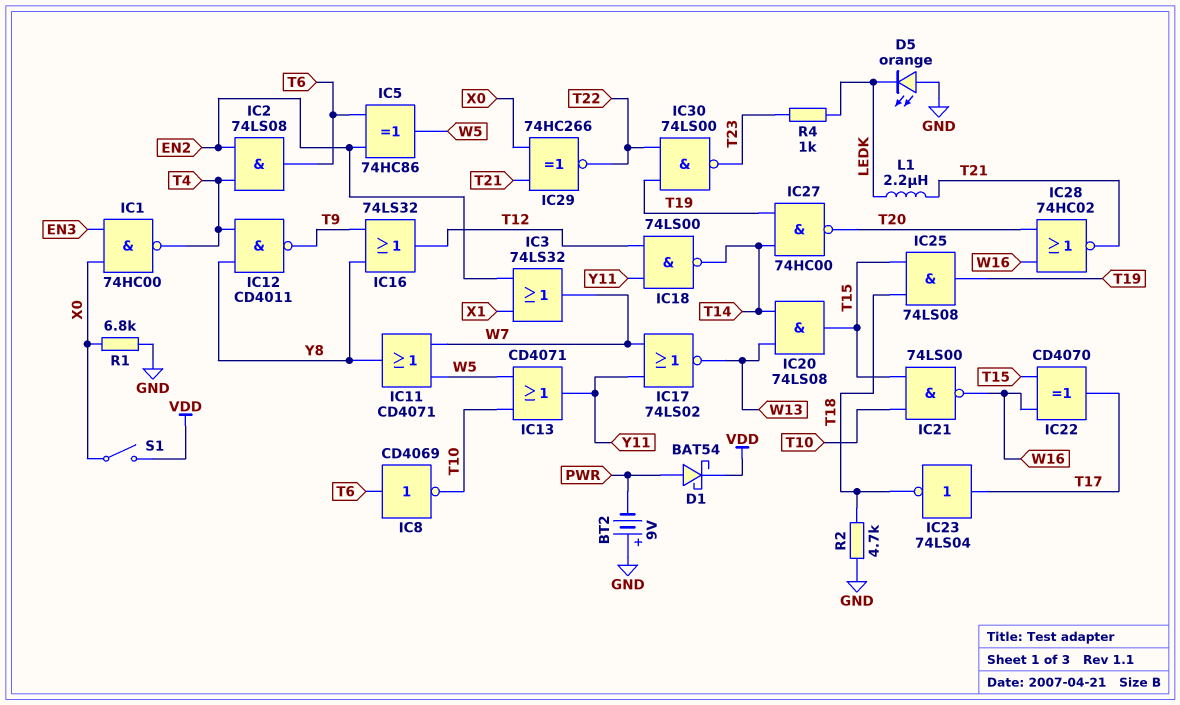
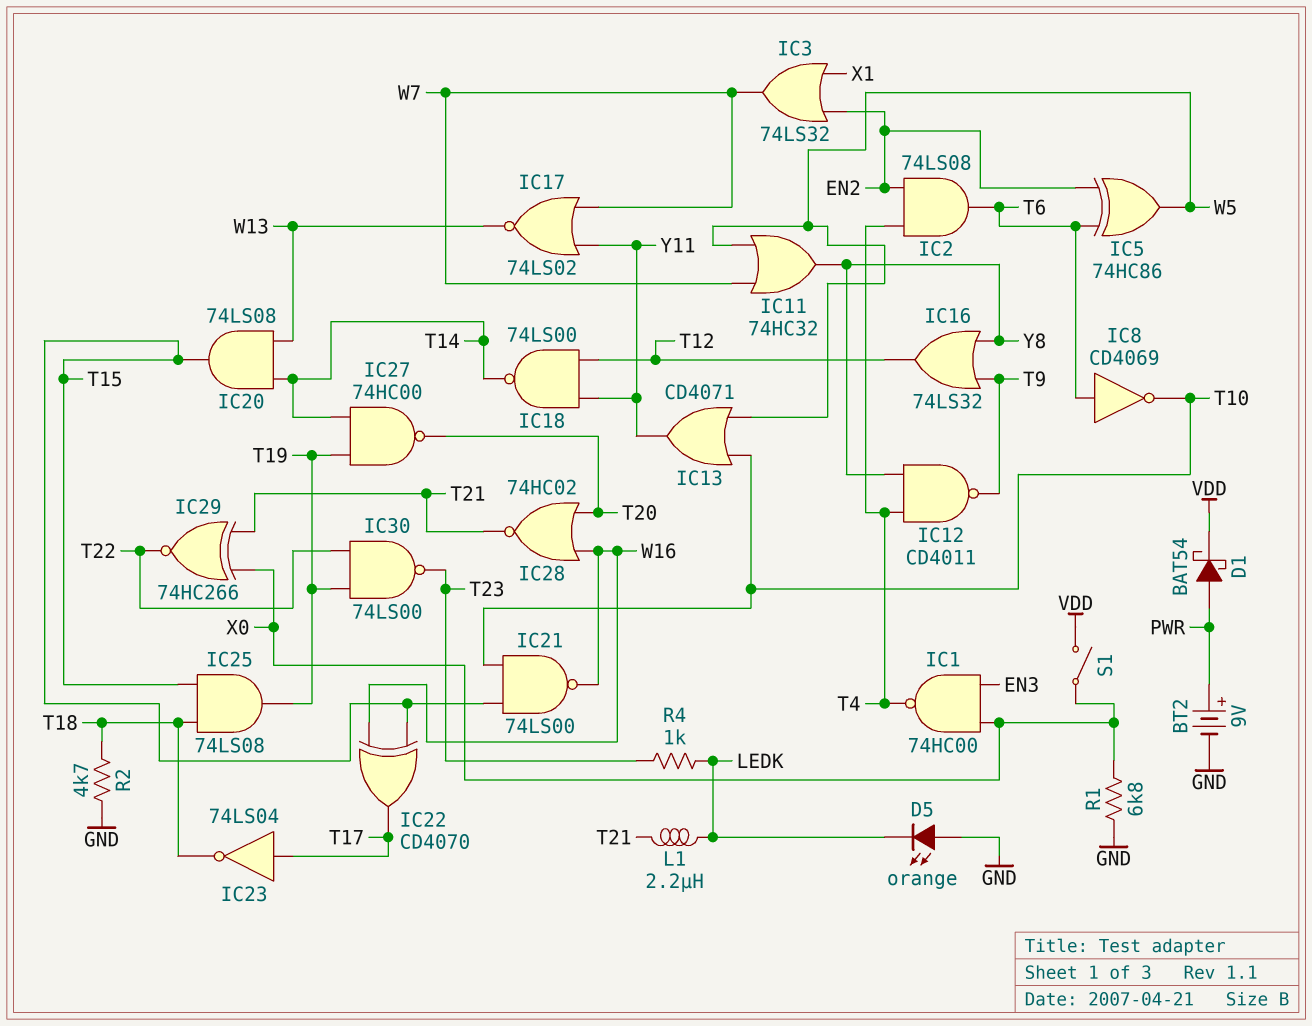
BT2: 9V (plus GND, minus PWR) -> 9V (plus PWR, minus GND)
IC11: OR CD4071 (in W5, in W7, out Y8) -> OR 74HC32 (in W5, in W7, out Y8)

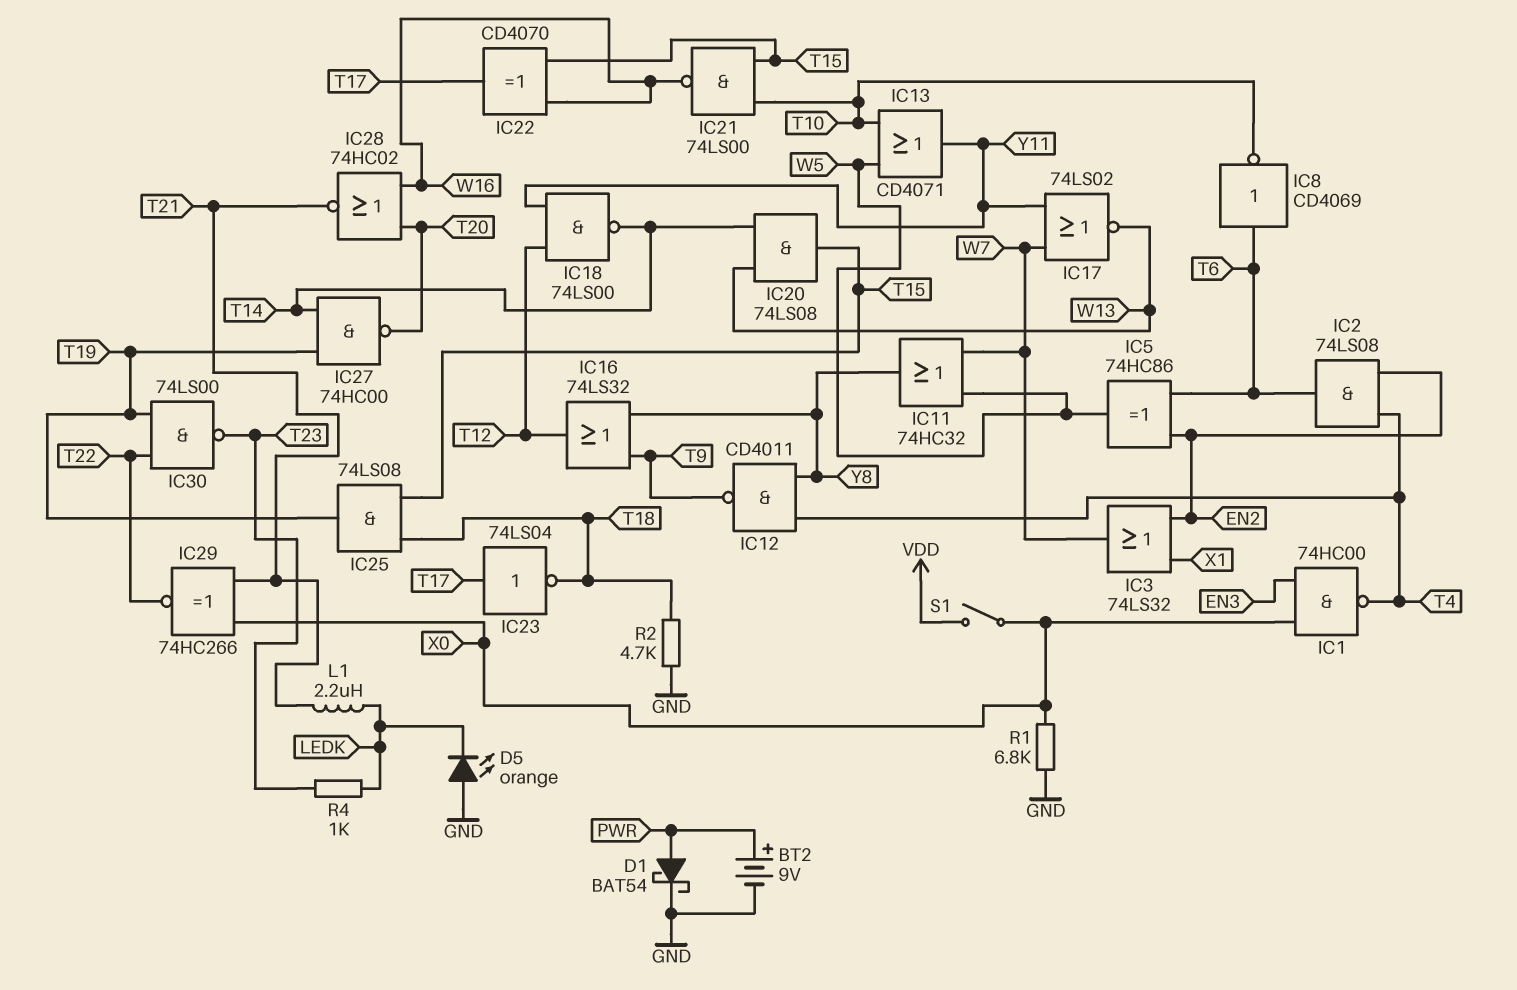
D1: schottky BAT54 (A PWR, K VDD) -> schottky BAT54 (A PWR, K GND)

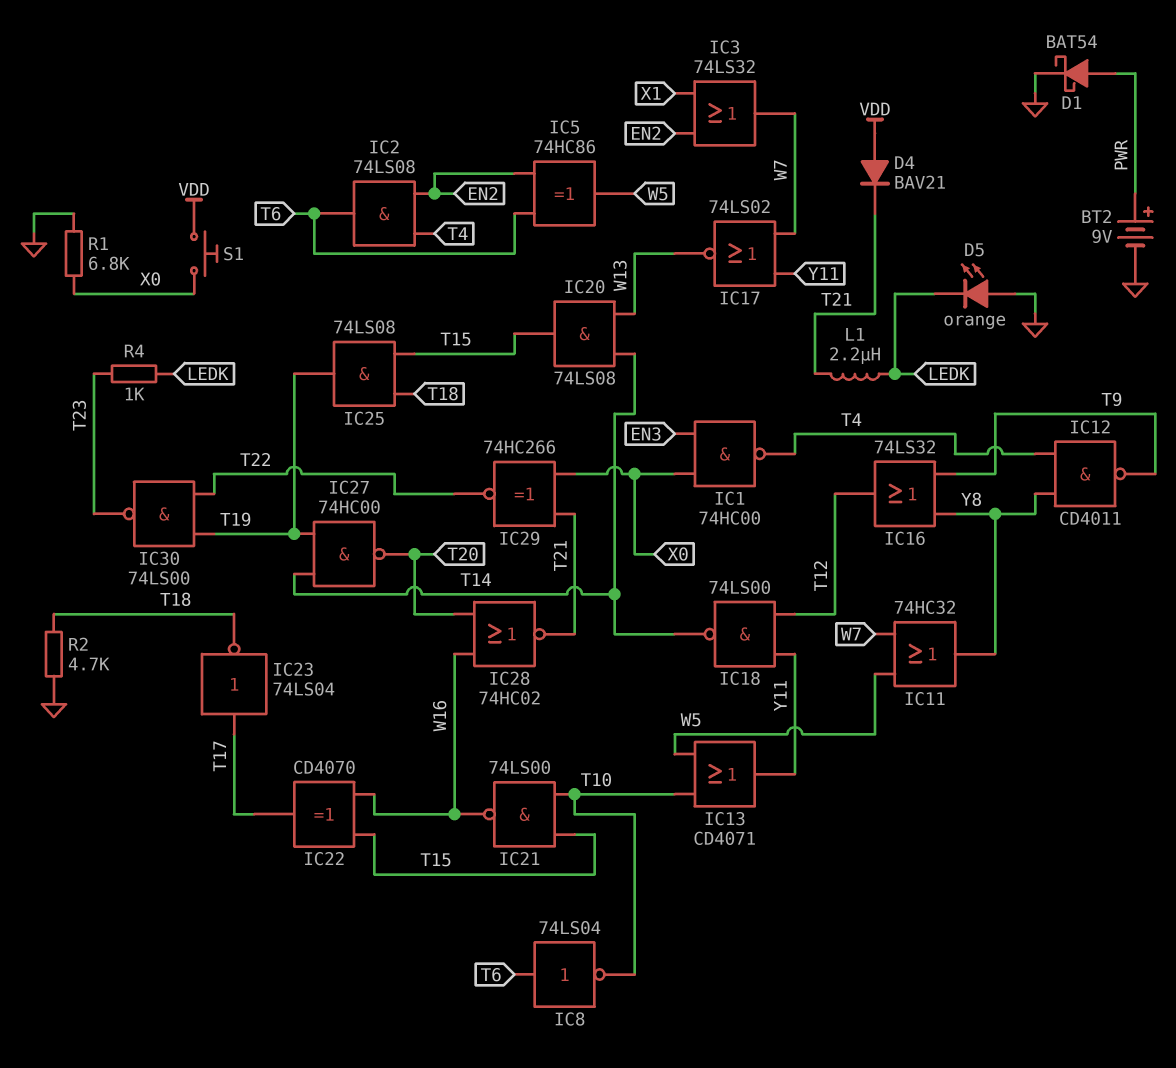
D4: none -> diode BAV21 (A VDD, K T21)
IC8: NOT CD4069 (in T6, out T10) -> NOT 74LS04 (in T6, out T10)
S1: switch (VDD, X0) -> button (VDD, X0)

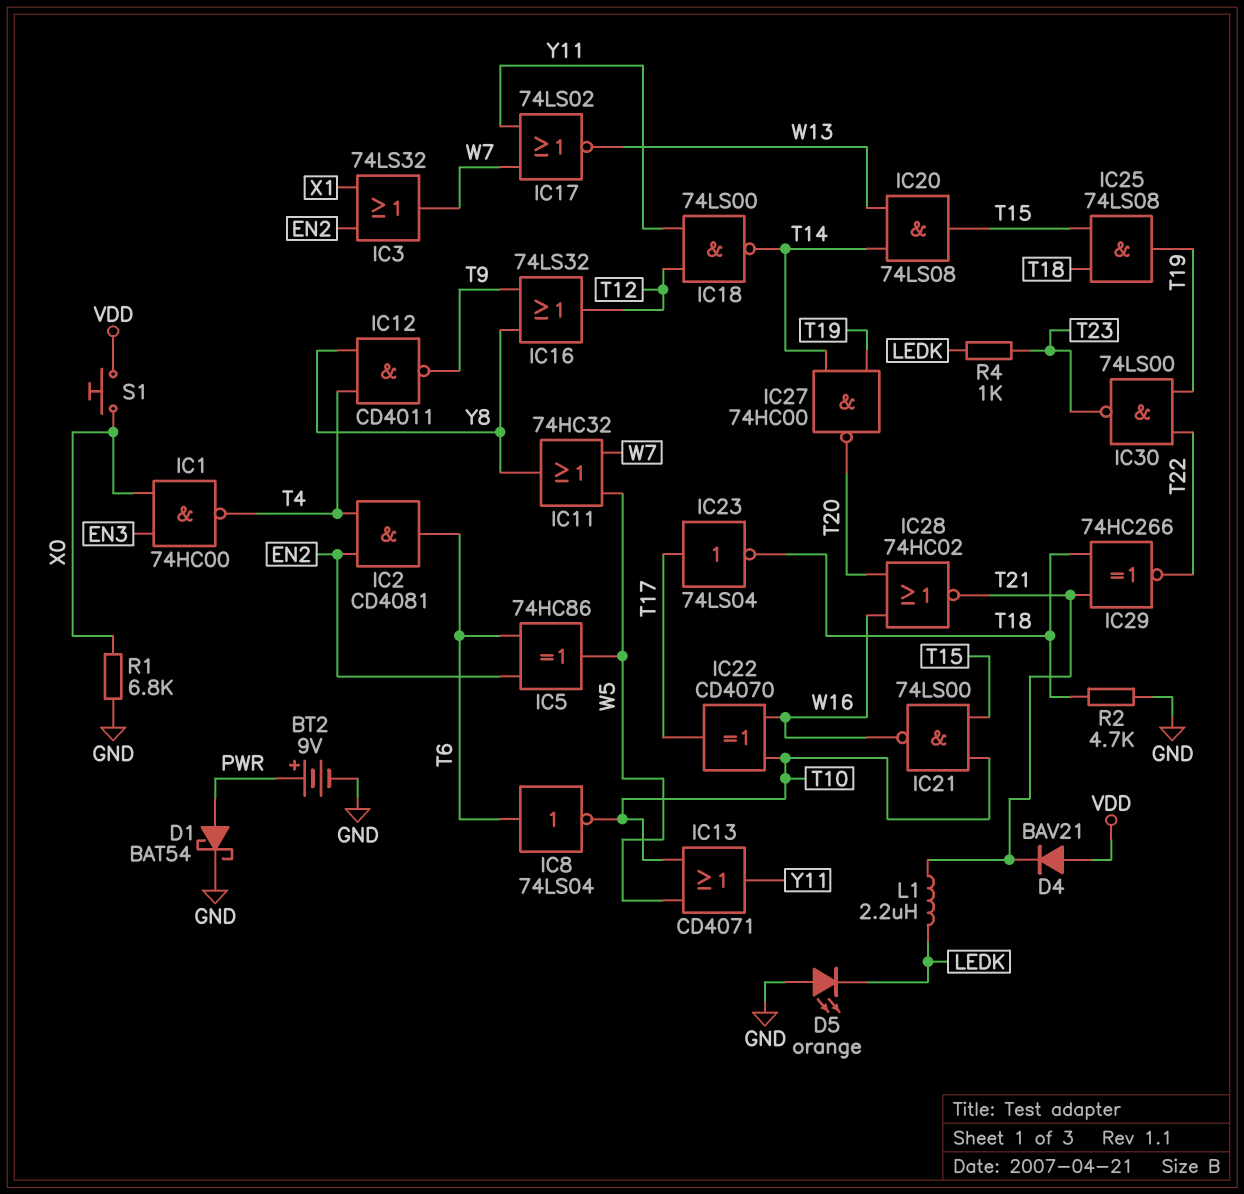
IC2: AND 74LS08 (in EN2, in T4, out T6) -> AND CD4081 (in EN2, in T4, out T6)
IC22: XOR CD4070 (in T15, in W16, out T17) -> XOR CD4070 (in T10, in W16, out T17)
IC29: XNOR 74HC266 (in T21, in X0, out T22) -> XNOR 74HC266 (in T18, in T21, out T22)

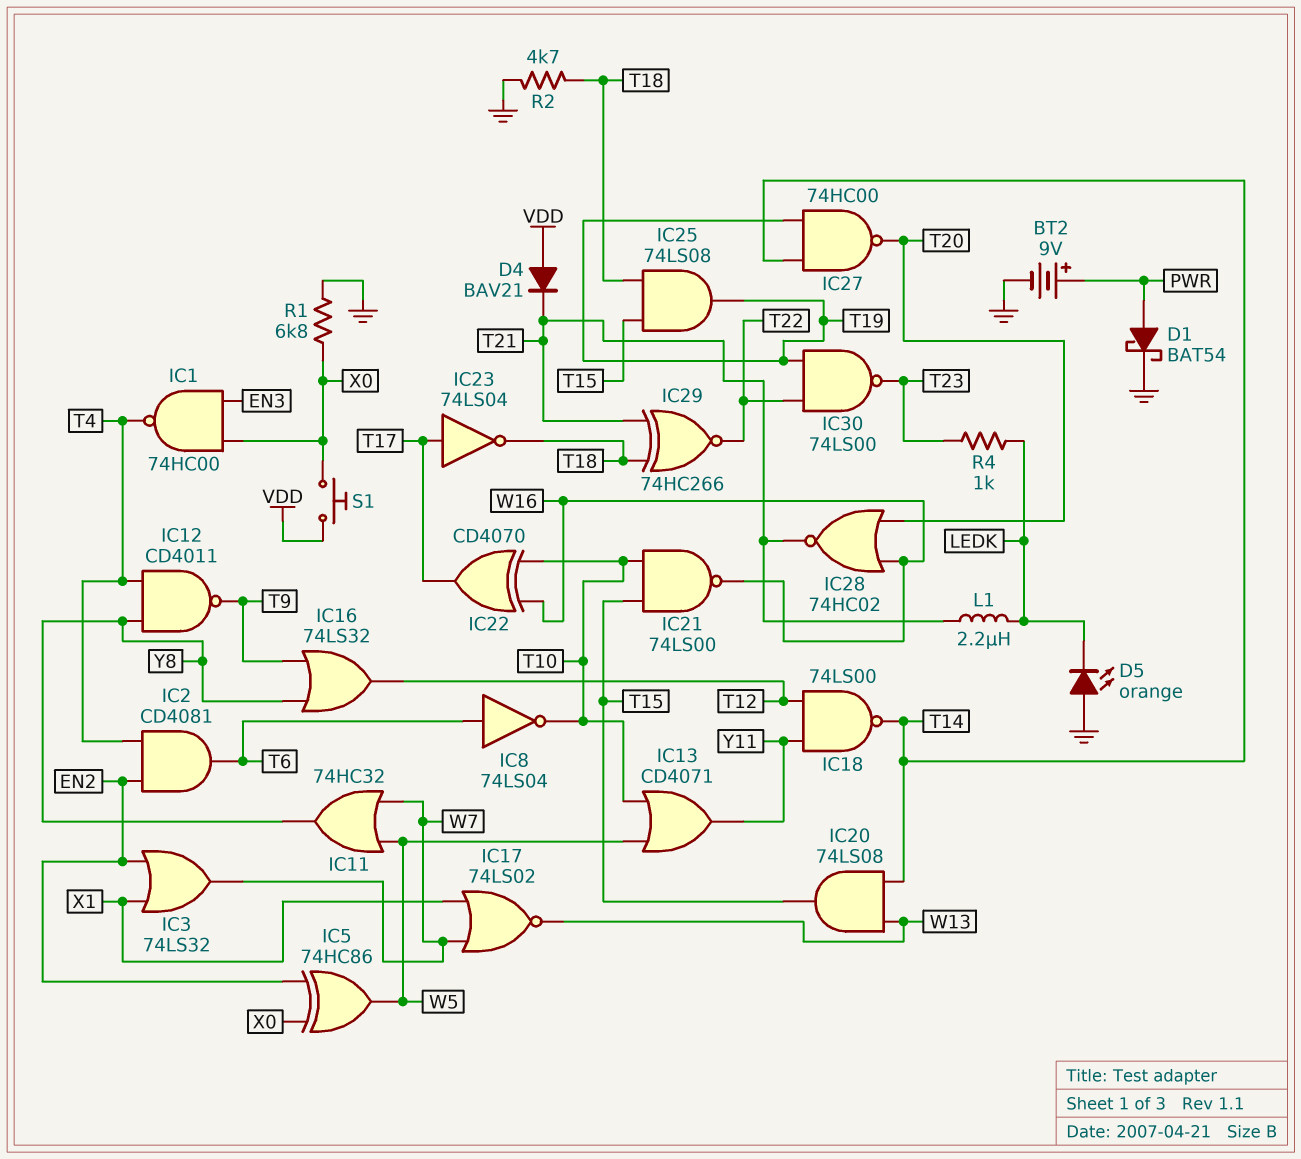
IC5: XOR 74HC86 (in EN2, in T6, out W5) -> XOR 74HC86 (in EN2, in X0, out W5)
IC17: NOR 74LS02 (in W7, in Y11, out W13) -> NOR 74LS02 (in W7, in X1, out W13)

